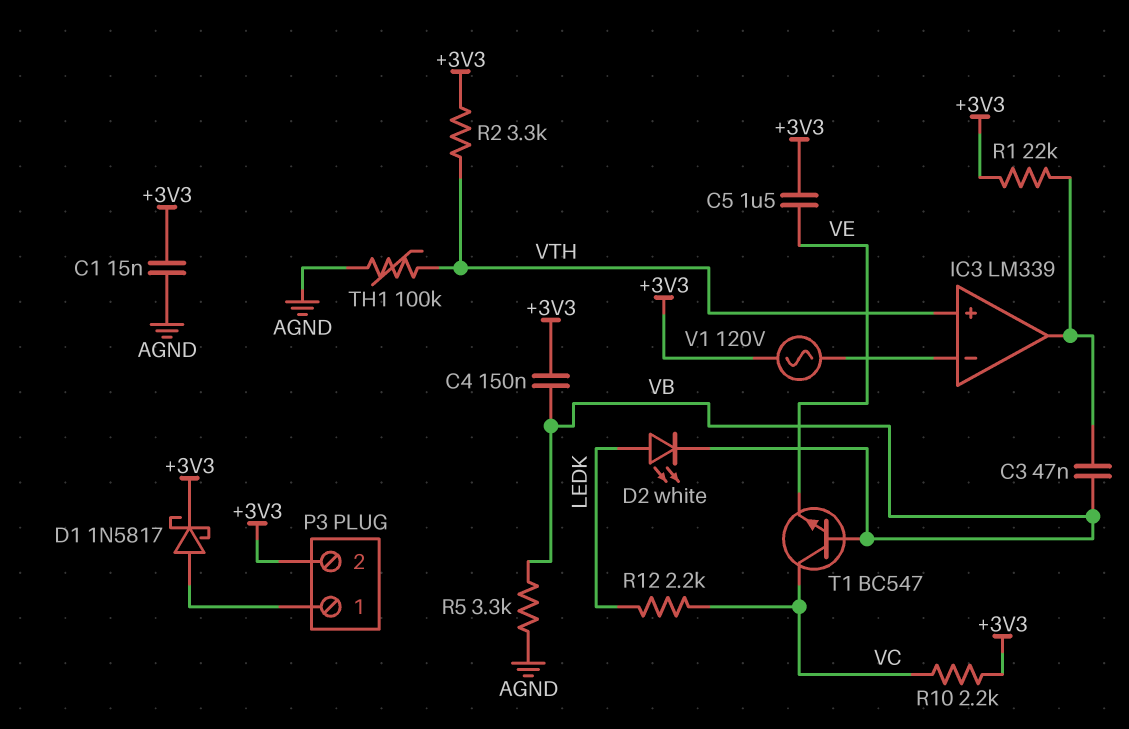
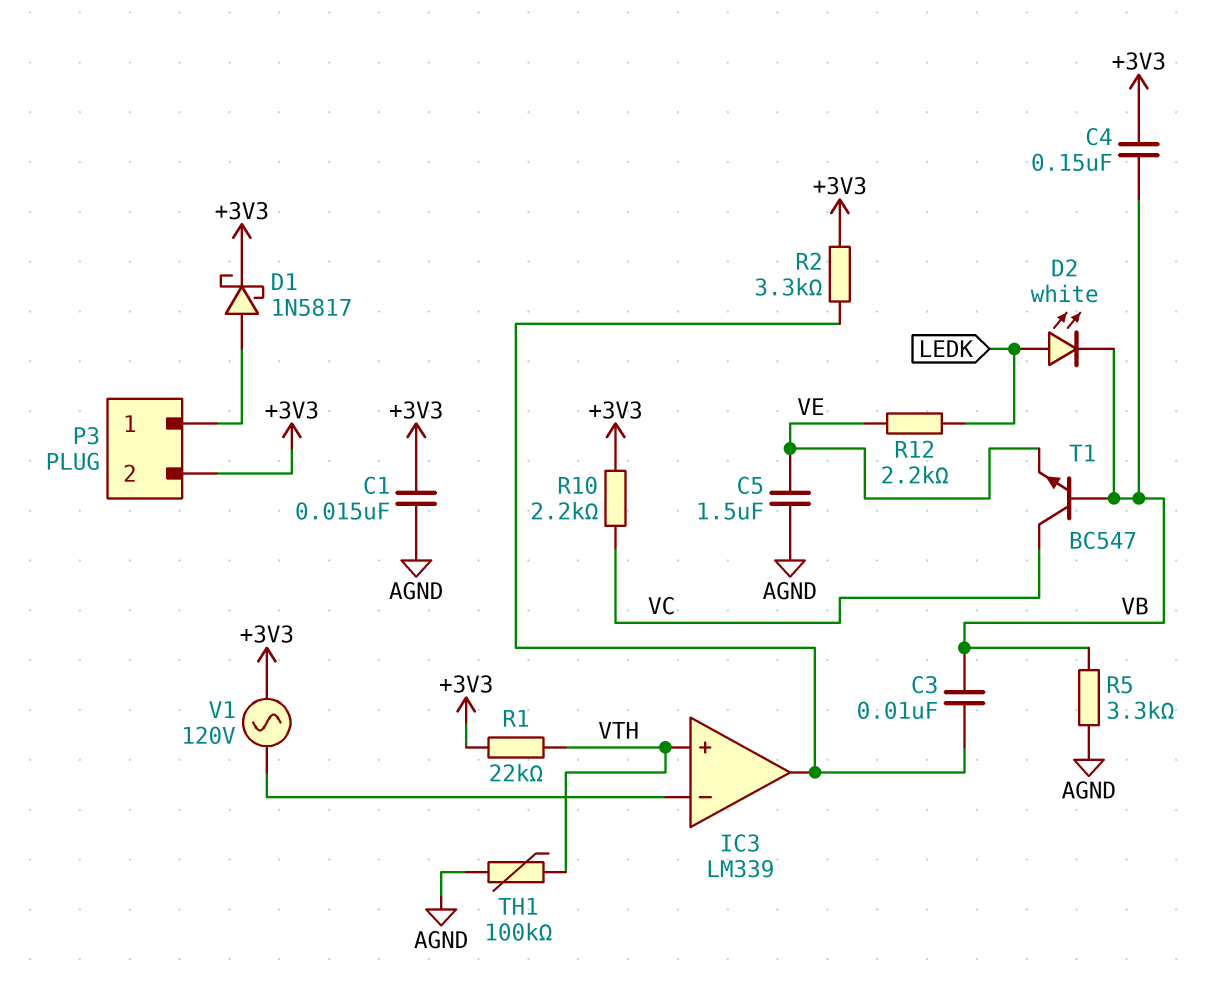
C3: 47nF (IC3/out, VB) -> 10nF (IC3/out, VB)
C5: 1.5uF (+3V3, VE) -> 1.5uF (AGND, VE)
R1: 22k (+3V3, IC3/out) -> 22k (+3V3, VTH)
R2: 3.3k (+3V3, VTH) -> 3.3k (+3V3, IC3/out)
R12: 2.2k (LEDK, VC) -> 2.2k (LEDK, VE)

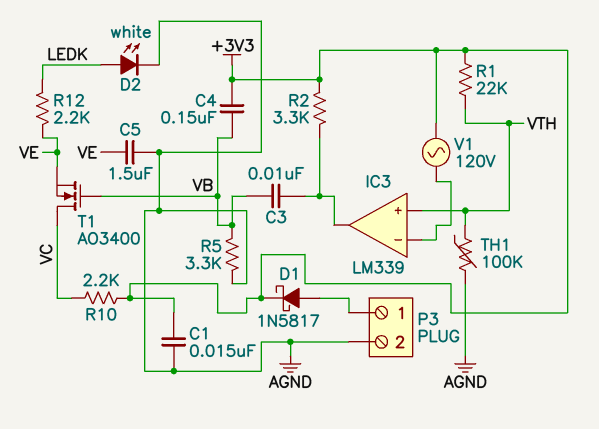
D2: LED white (A LEDK, K VB) -> LED white (A LEDK, K AGND)
P3 pin 2: +3V3 -> AGND
T1: NPN BC547 (B VB, C VC, E VE) -> NMOS AO3400 (G VB, D VC, S VE)

